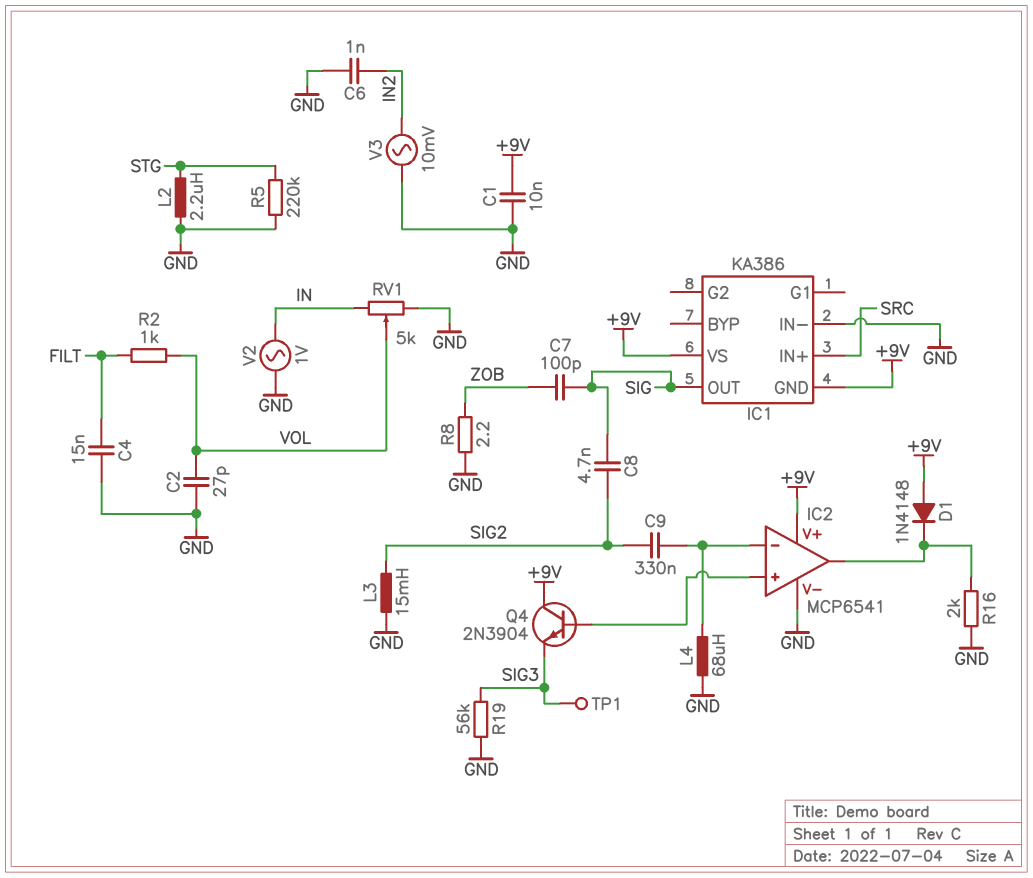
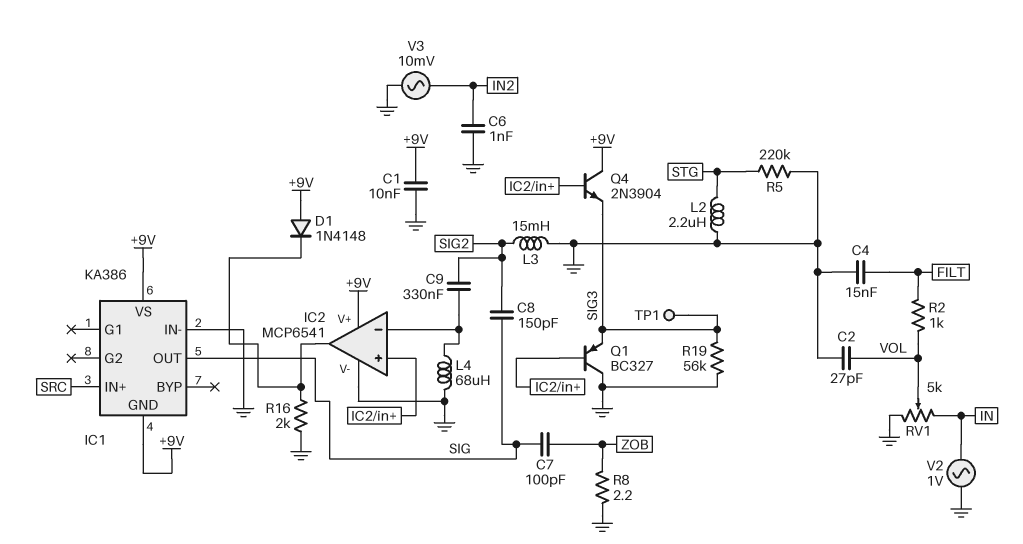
C8: 4.7nF (SIG, SIG2) -> 150pF (SIG, SIG2)
Q1: none -> PNP BC327 (B IC2/in+, C GND, E SIG3)

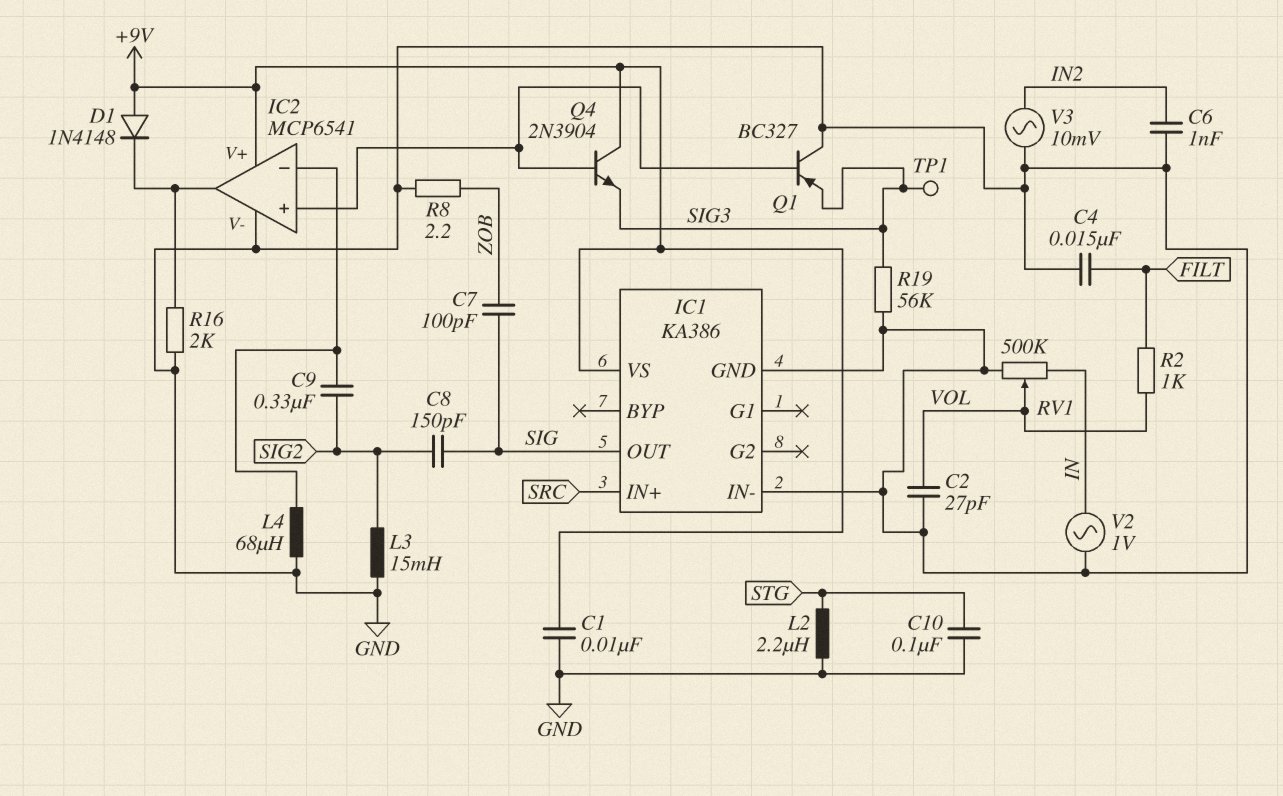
C10: none -> 100nF (GND, STG)
IC1 pin GND: +9V -> GND
R5: 220k (GND, STG) -> none
RV1: 5k (GND, IN, wiper VOL) -> 500k (GND, IN, wiper VOL)

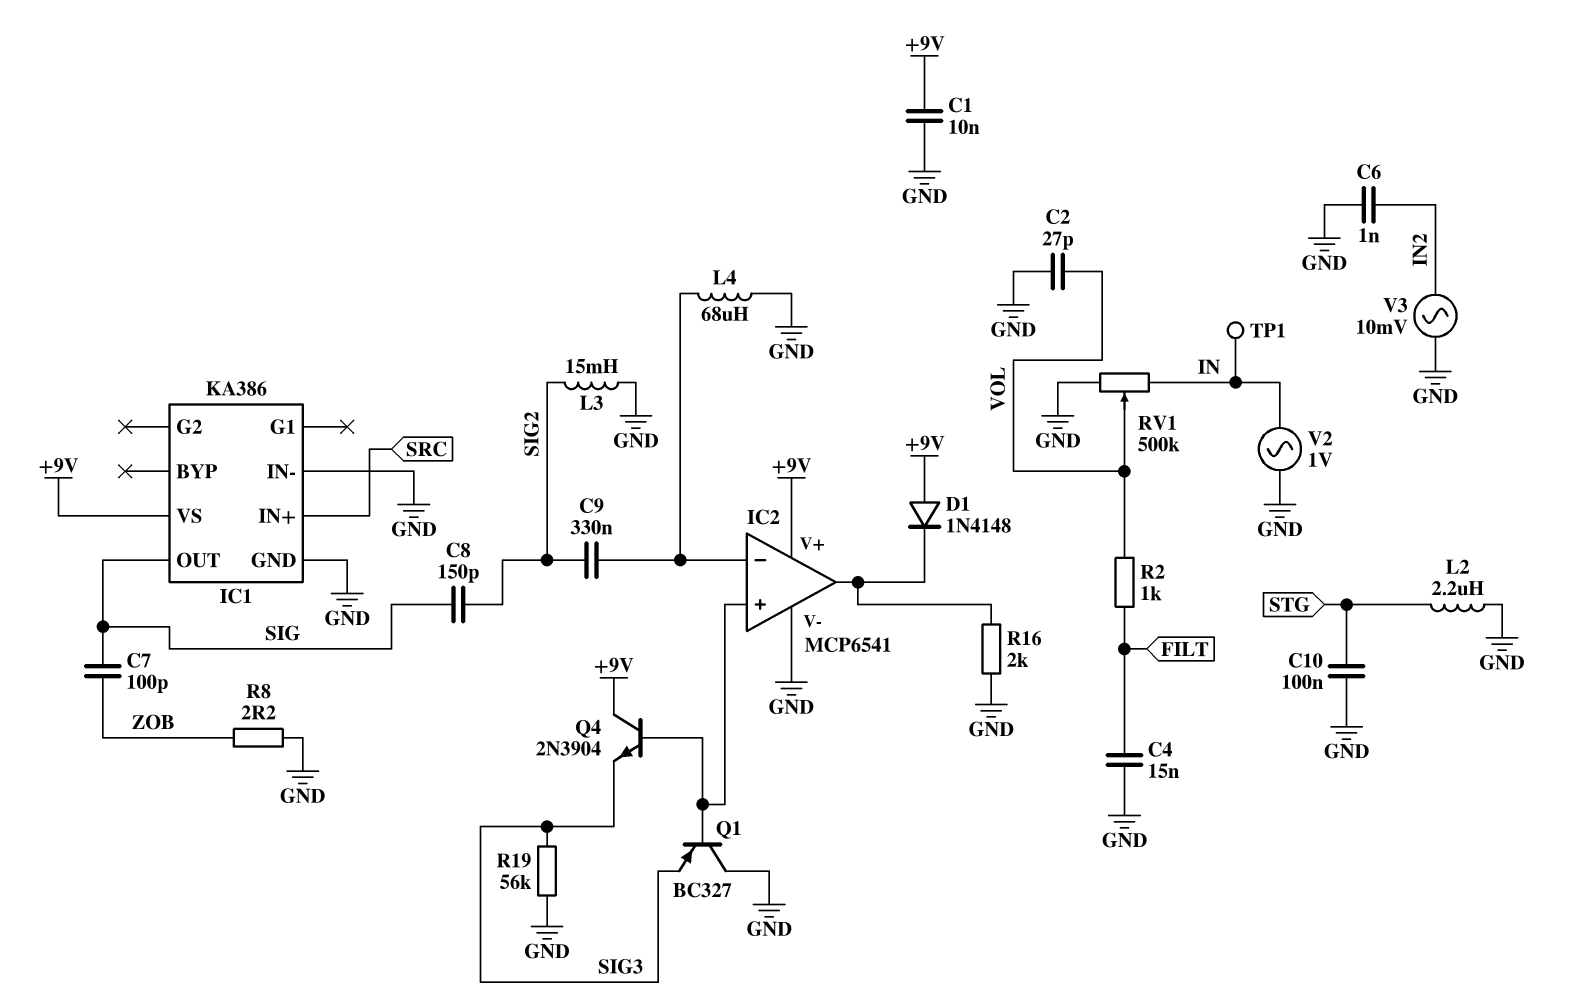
TP1: test point (SIG3) -> test point (IN)

